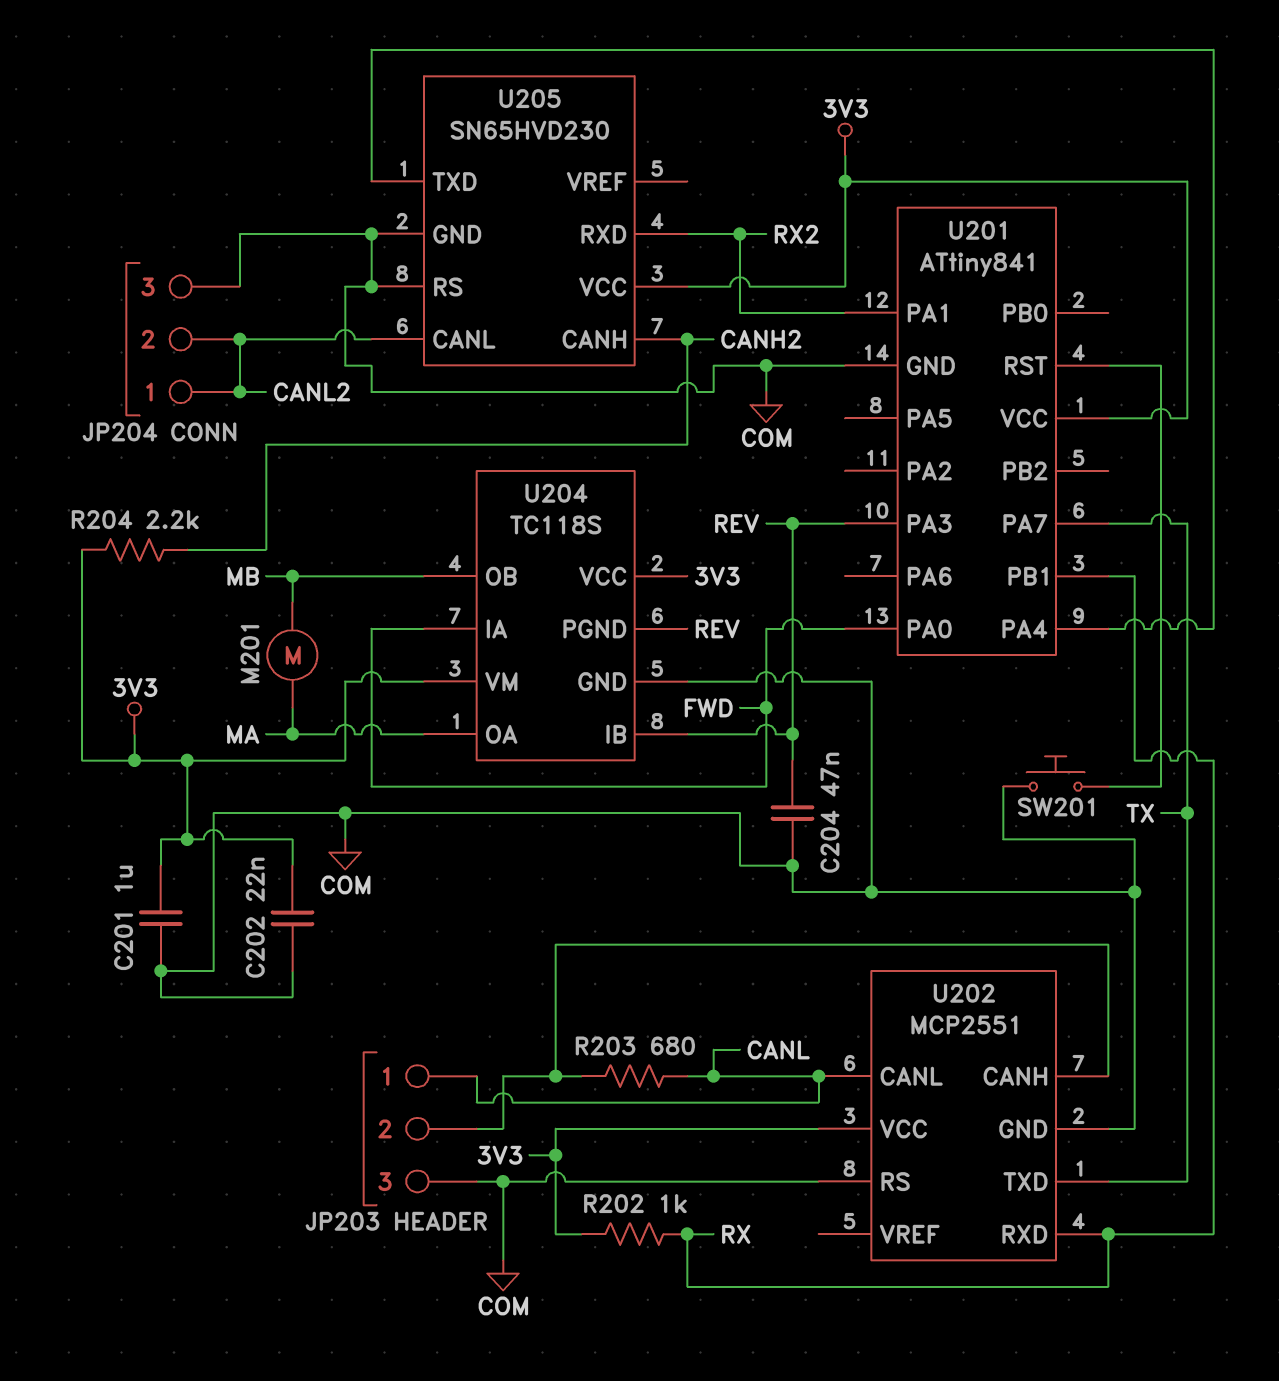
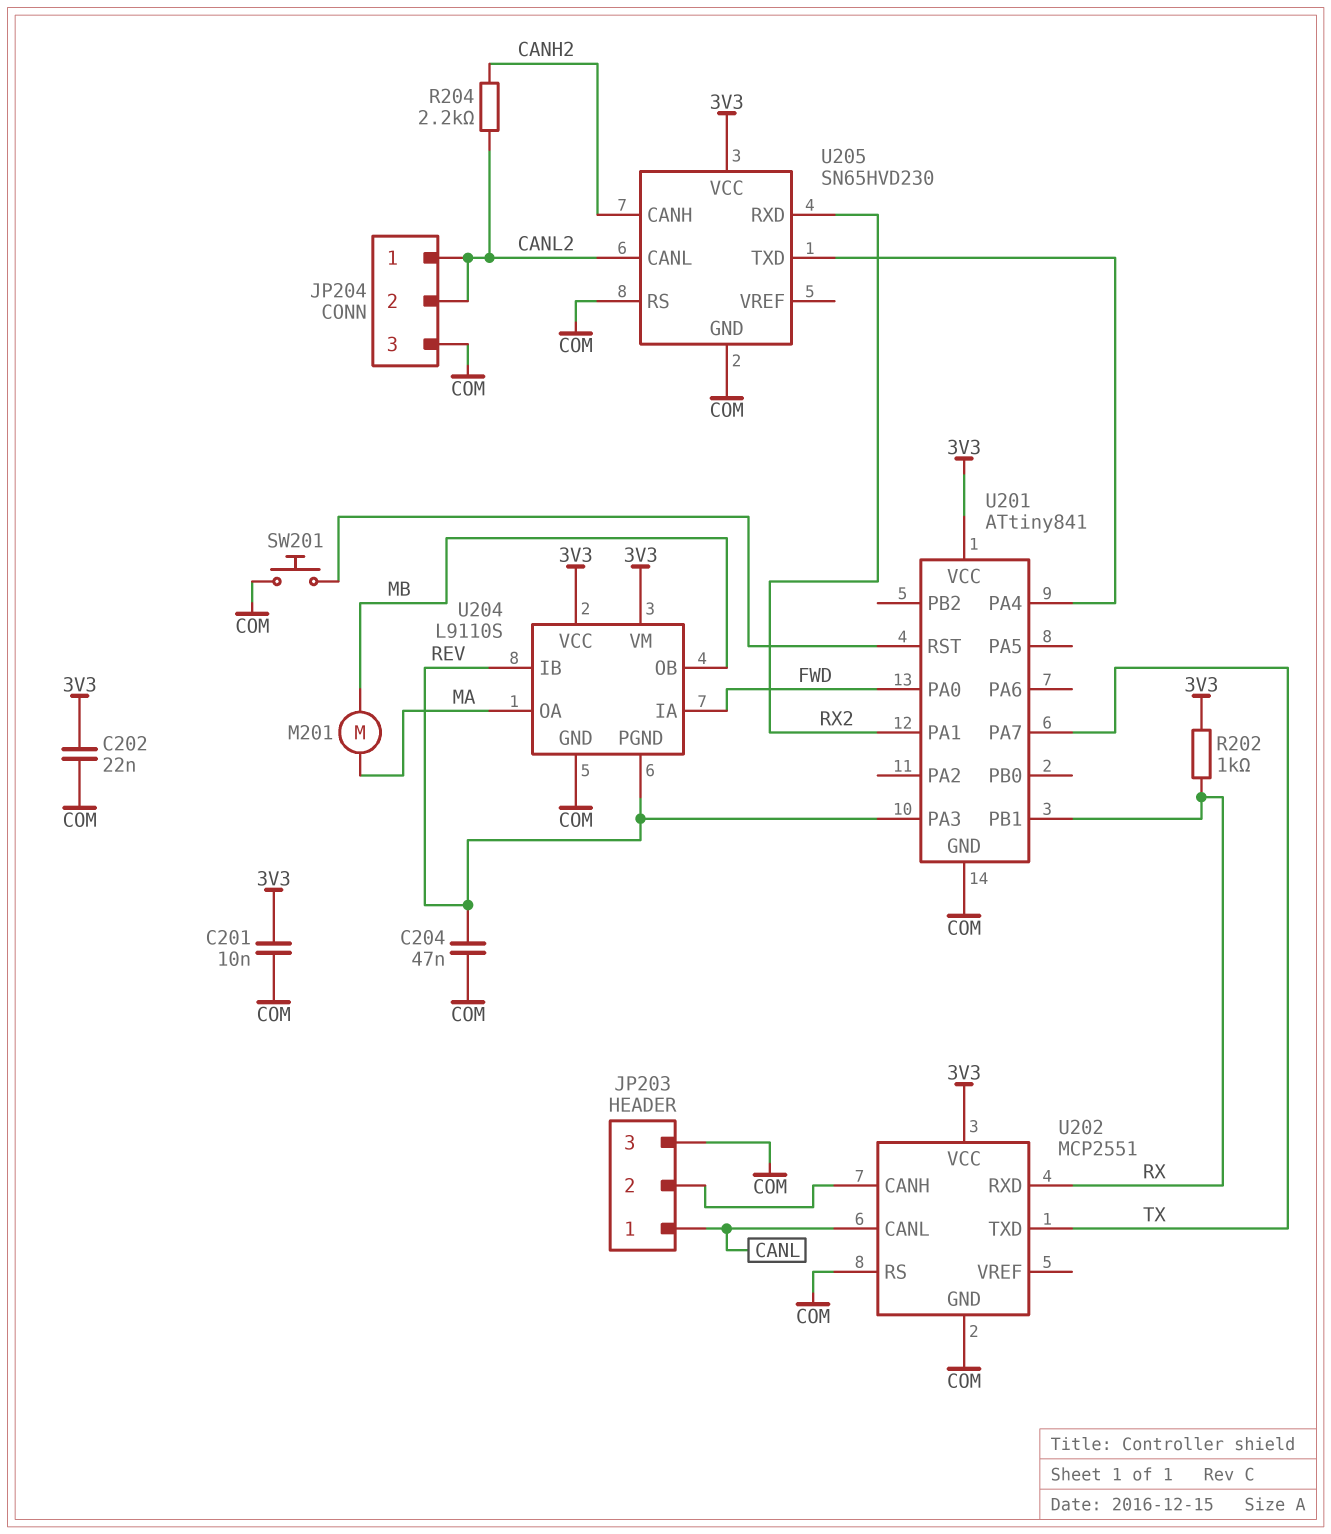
C201: 1uF (3V3, COM) -> 10nF (3V3, COM)
R203: 680 (CANL, JP203/2) -> none
R204: 2.2k (3V3, CANH2) -> 2.2k (CANH2, CANL2)
U204: TC118S -> L9110S

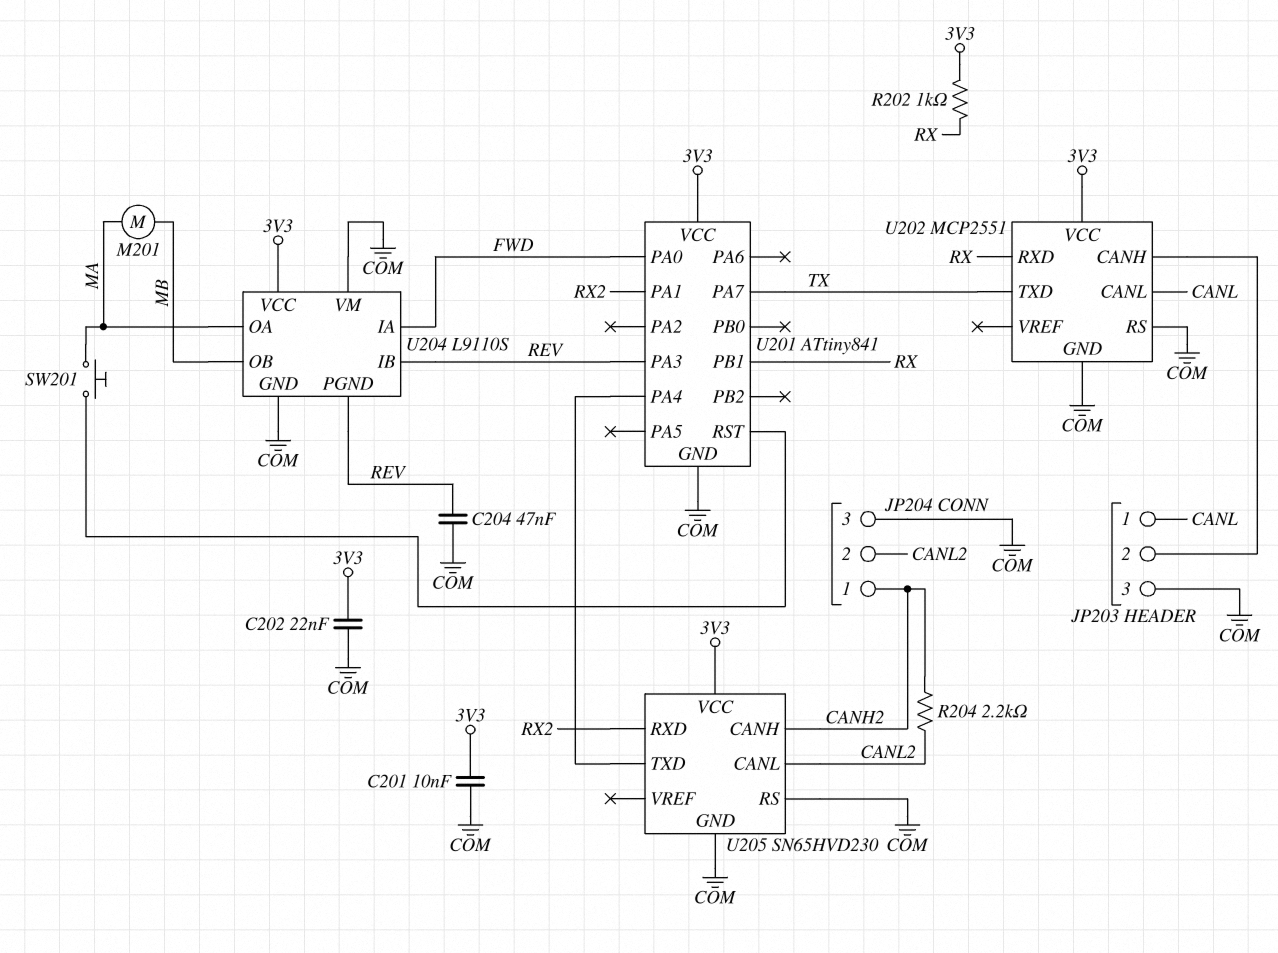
JP204 pin 1: CANL2 -> CANH2
SW201: button (COM, U201/RST) -> button (MA, U201/RST)
U204 pin VM: 3V3 -> COM

